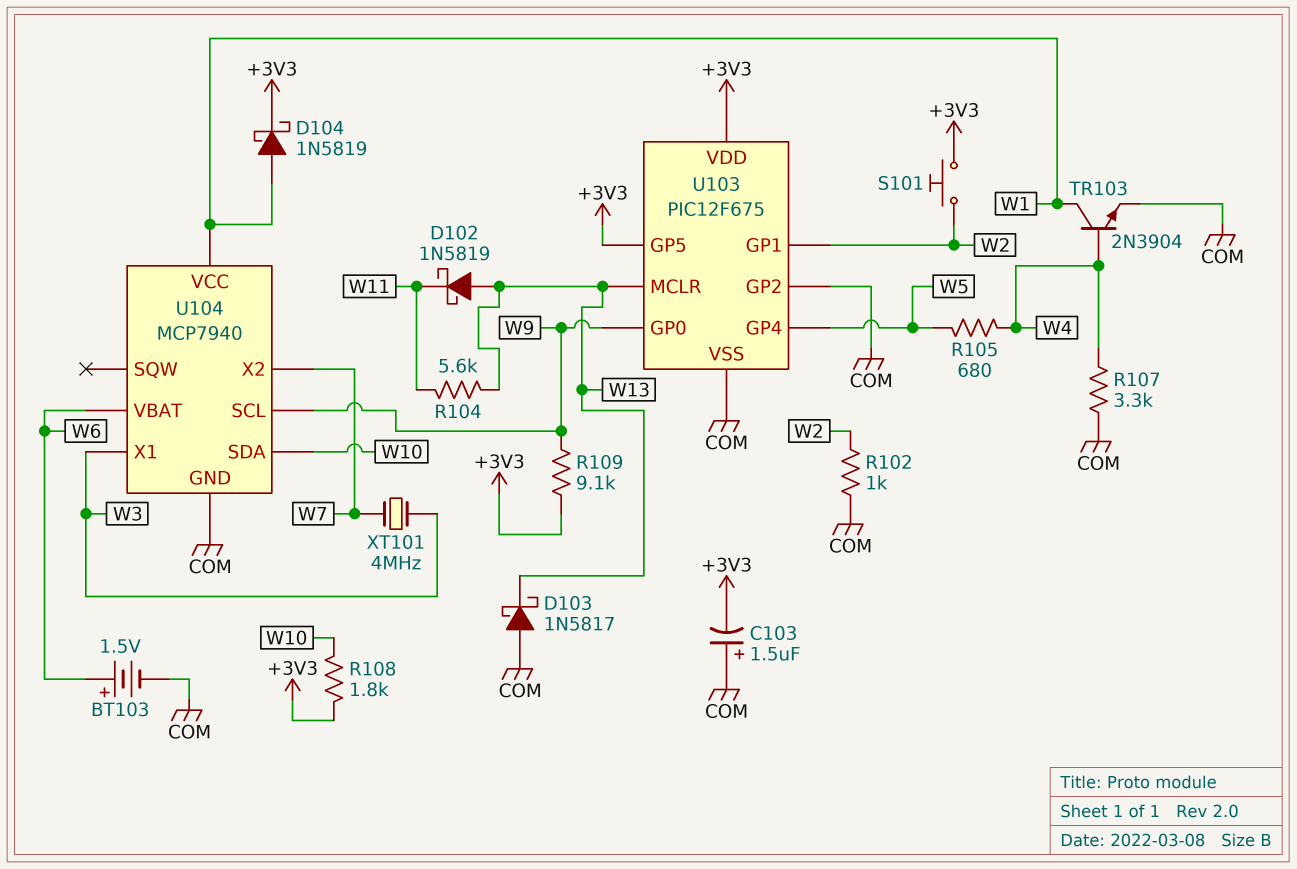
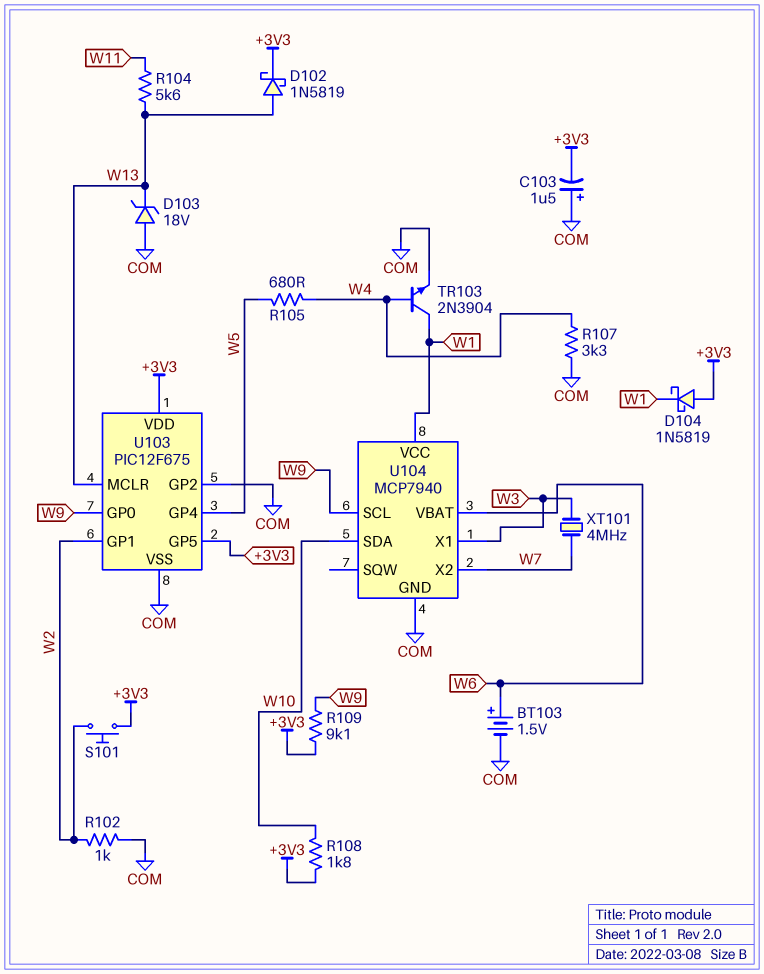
D102: schottky 1N5819 (A W13, K W11) -> schottky 1N5819 (A W13, K +3V3)
D103: schottky 1N5817 (A COM, K W13) -> zener 18V (A COM, K W13)
D104: schottky 1N5819 (A W1, K +3V3) -> schottky 1N5819 (A +3V3, K W1)

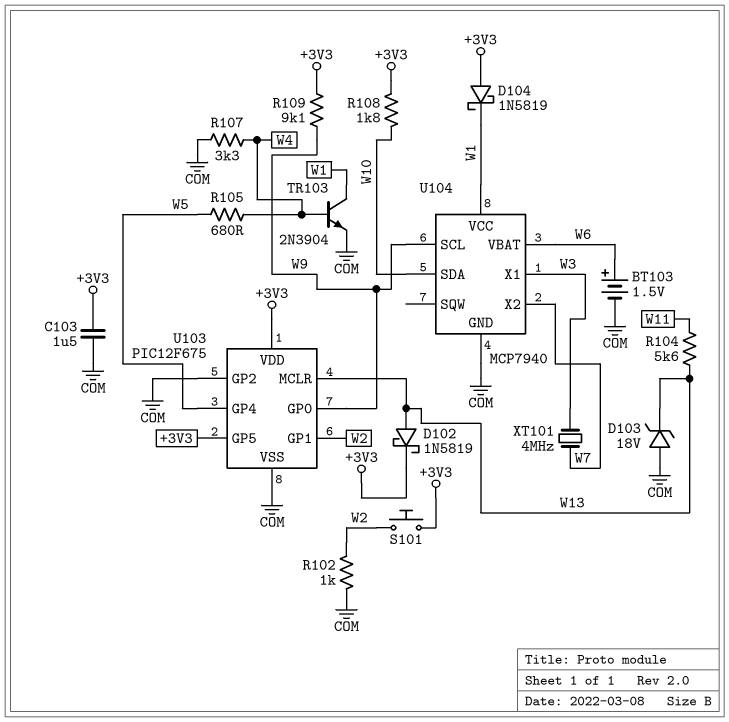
C103: 1.5uF (plus COM, minus +3V3) -> 1.5uF (+3V3, COM)

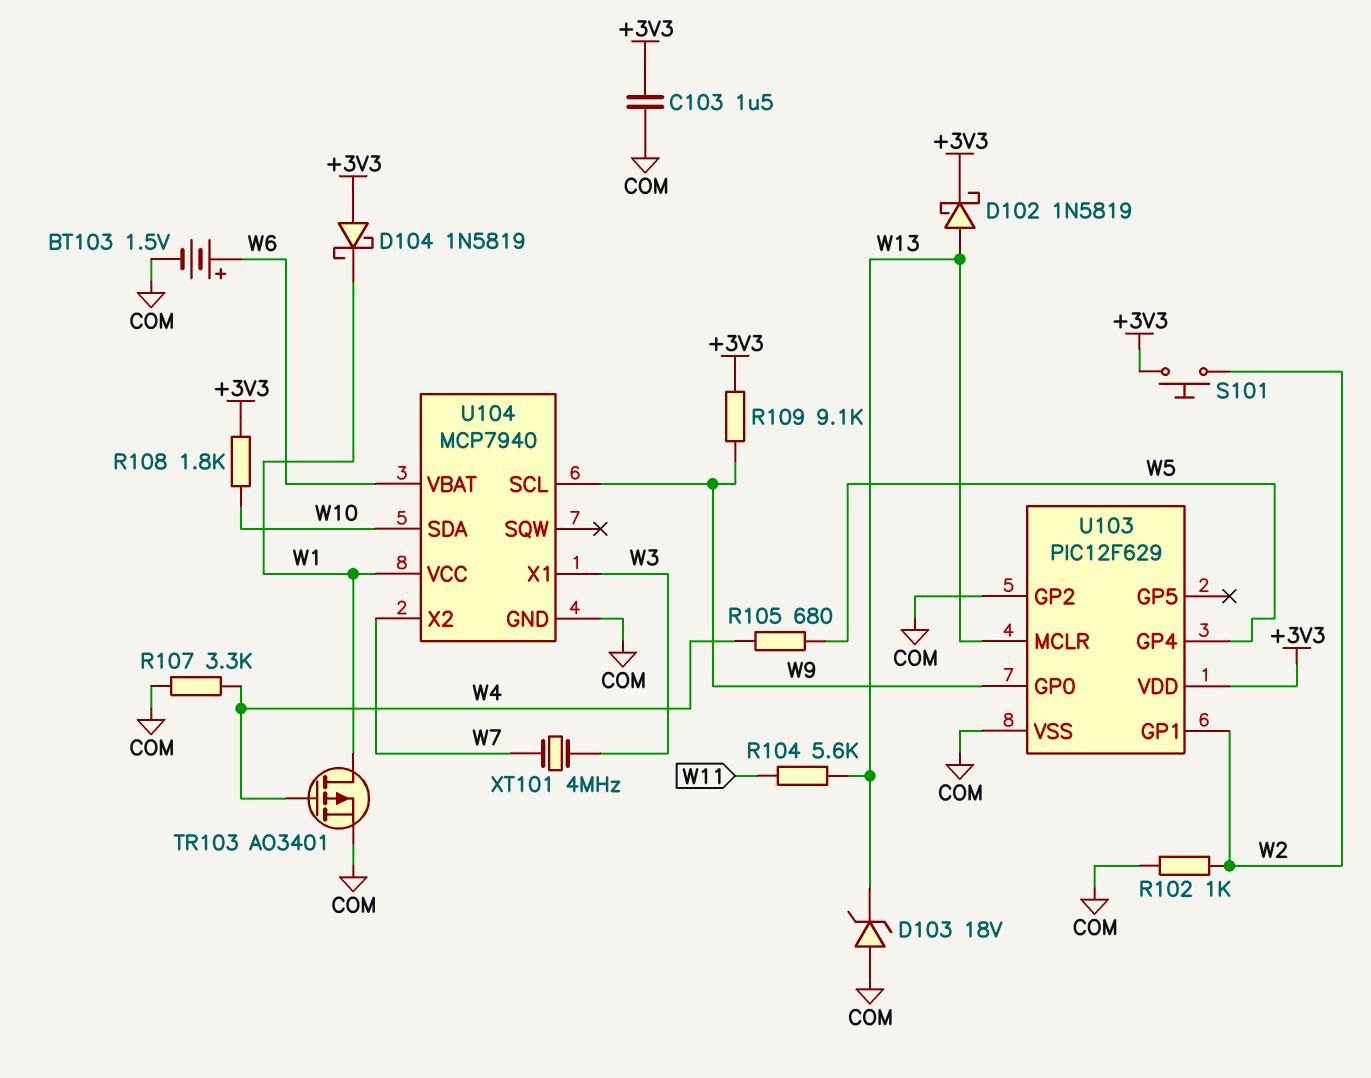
TR103: NPN 2N3904 (B W4, C W1, E COM) -> PMOS AO3401 (G W4, D W1, S COM)
U103: PIC12F675 -> PIC12F629
U103 pin GP5: +3V3 -> none

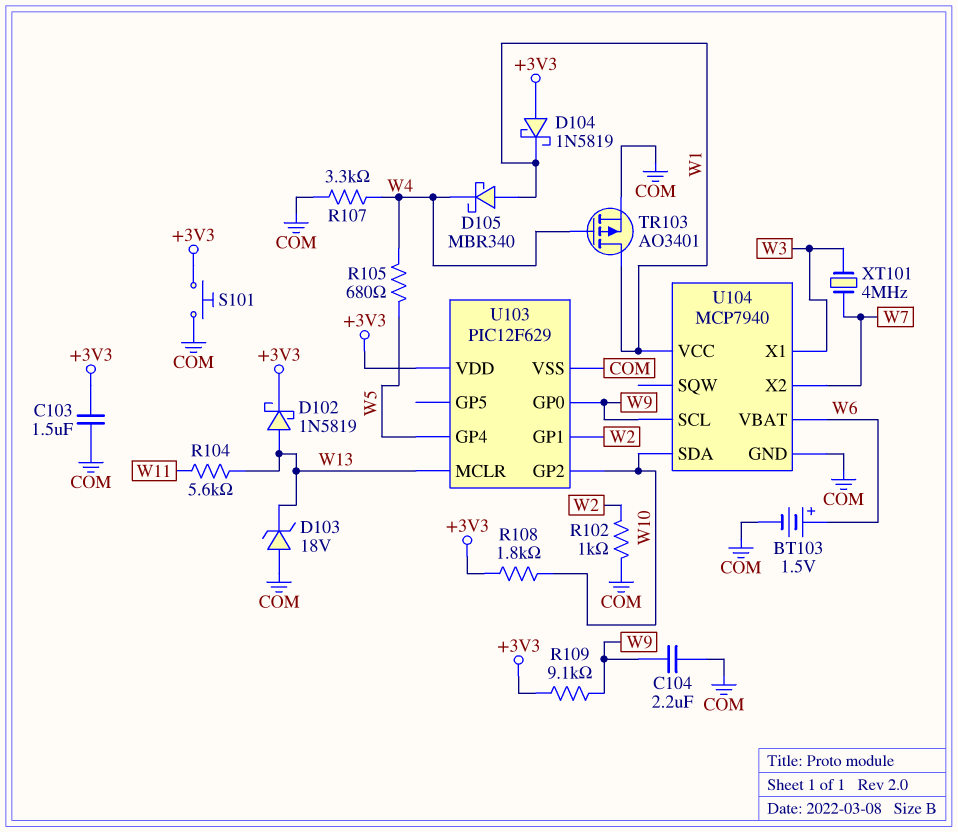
C104: none -> 2.2uF (COM, W9)
D105: none -> schottky MBR340 (A W1, K W4)
S101: button (+3V3, W2) -> button (+3V3, COM)
U103 pin GP2: COM -> W10

